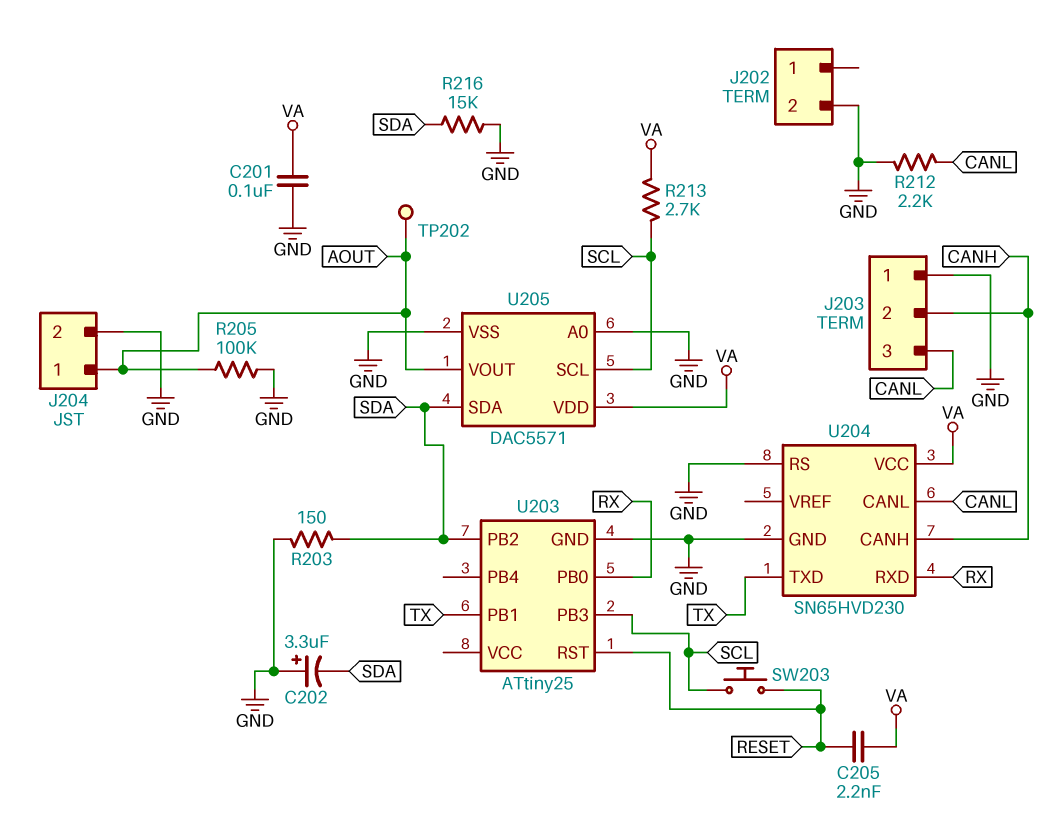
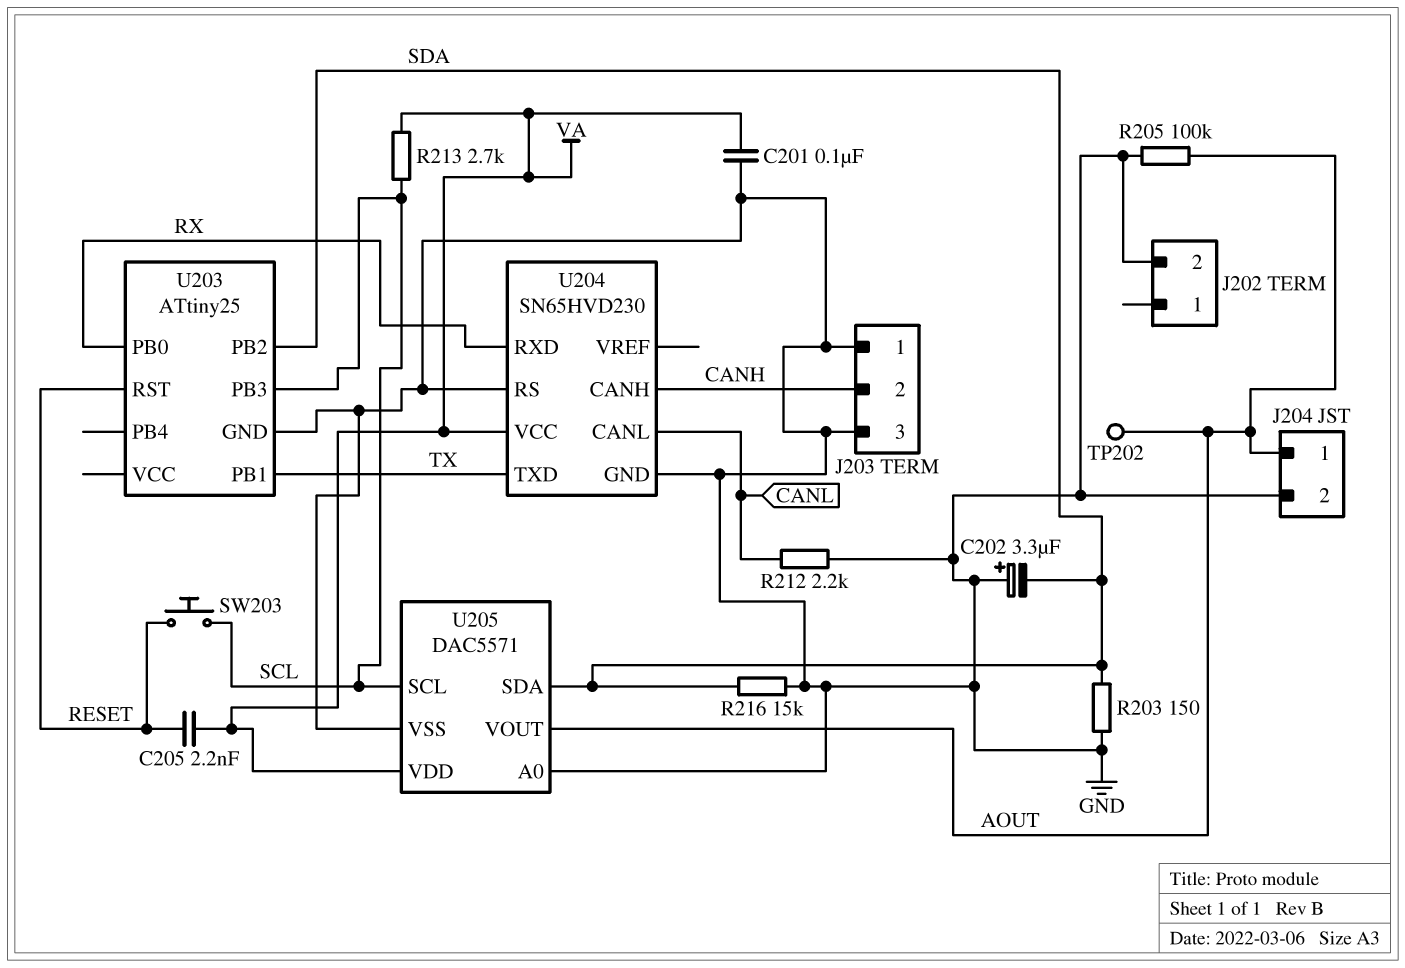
J203 pin 3: CANL -> GND

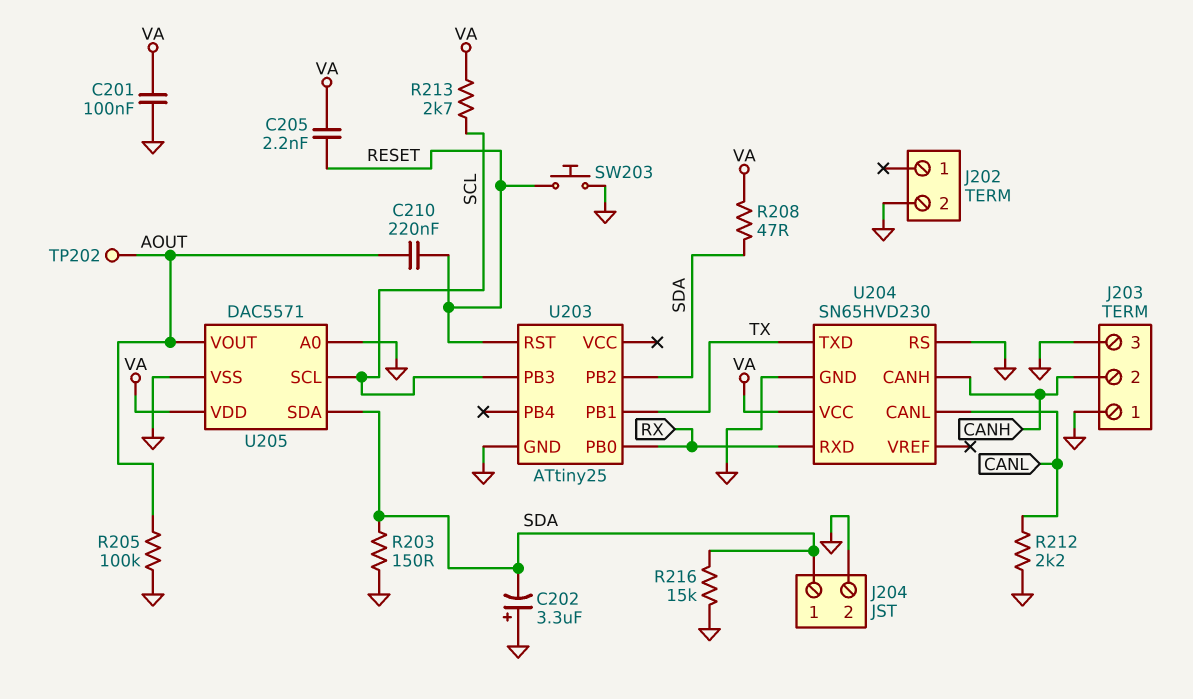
C210: none -> 220nF (AOUT, RESET)
J204 pin 1: AOUT -> SDA
R208: none -> 47 (SDA, VA)
SW203: button (RESET, SCL) -> button (GND, RESET)

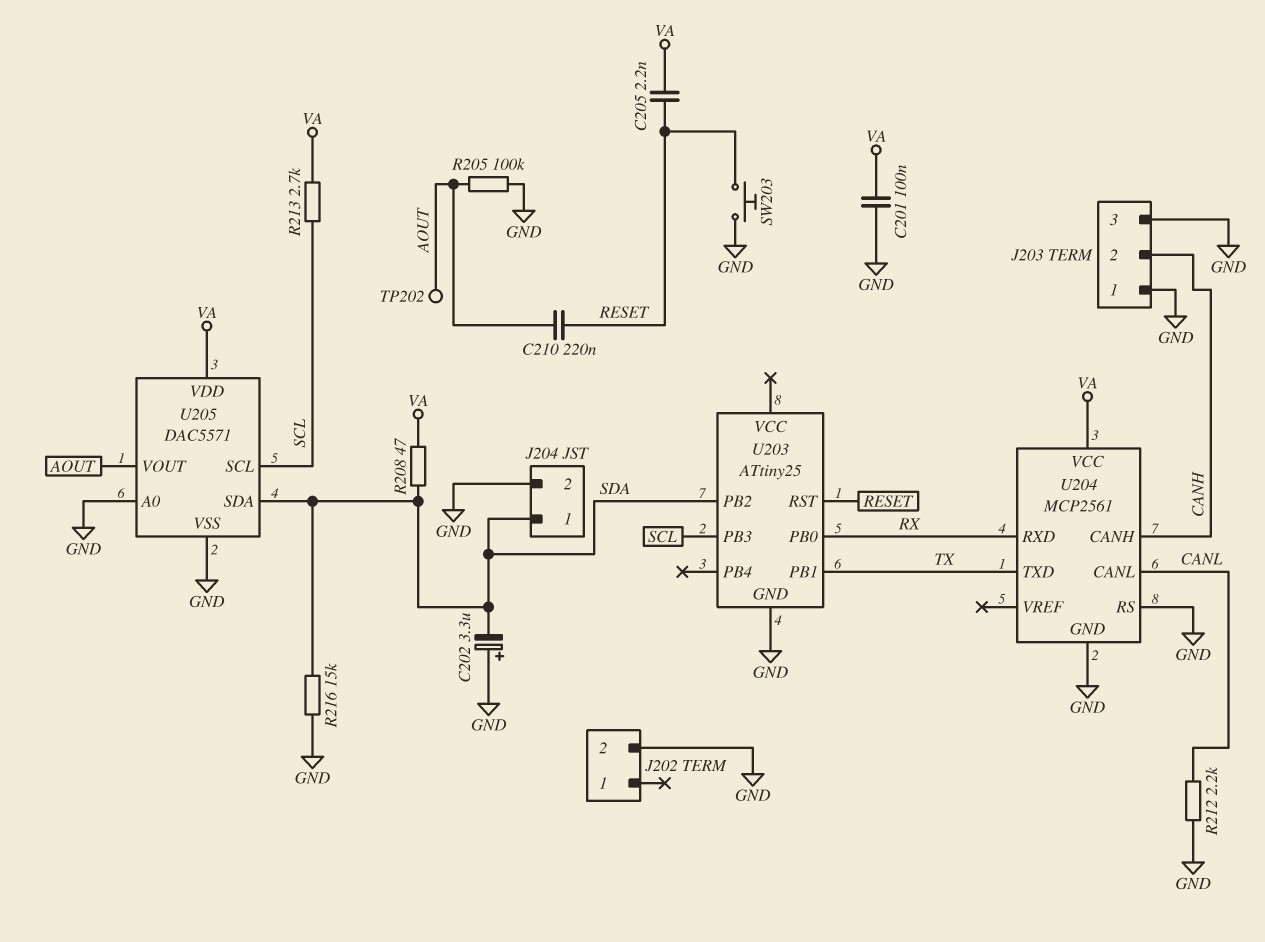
R203: 150 (GND, SDA) -> none
U204: SN65HVD230 -> MCP2561

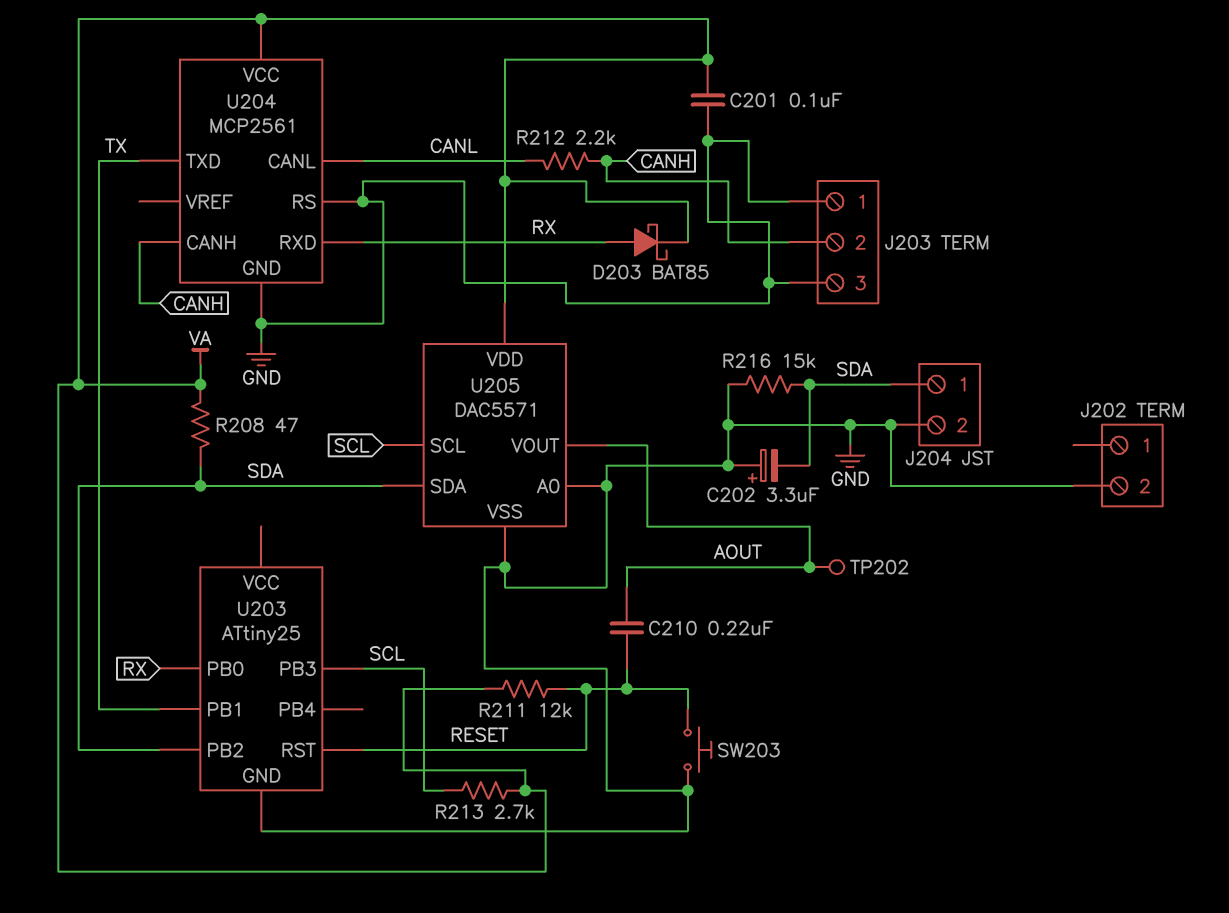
C205: 2.2nF (RESET, VA) -> none
D203: none -> schottky BAT85 (A RX, K VA)
R205: 100k (AOUT, GND) -> none
R211: none -> 12k (RESET, VA)
R212: 2.2k (CANL, GND) -> 2.2k (CANH, CANL)

